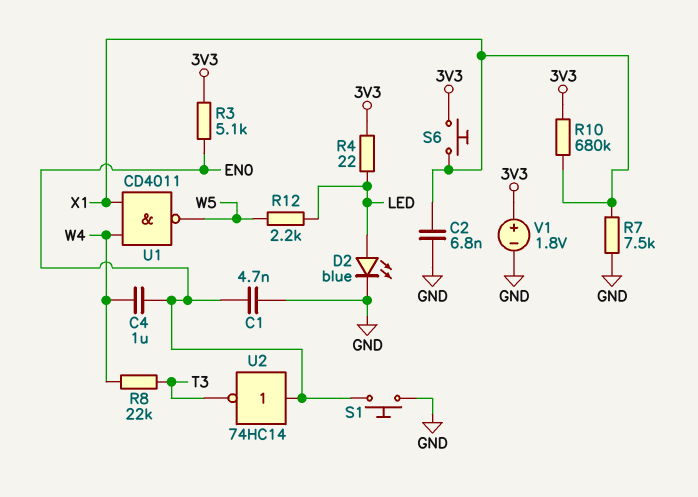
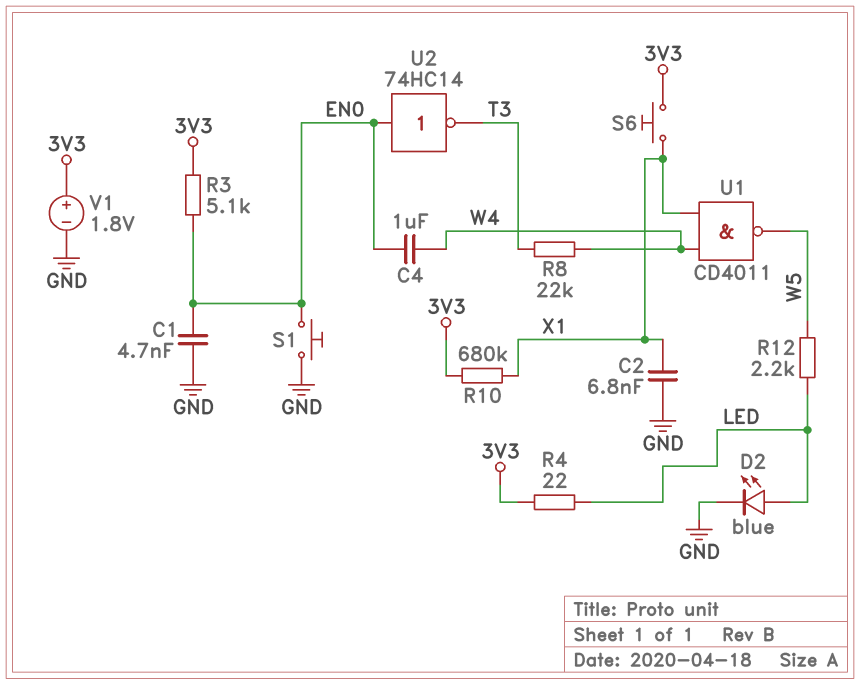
R7: 7.5k (GND, X1) -> none

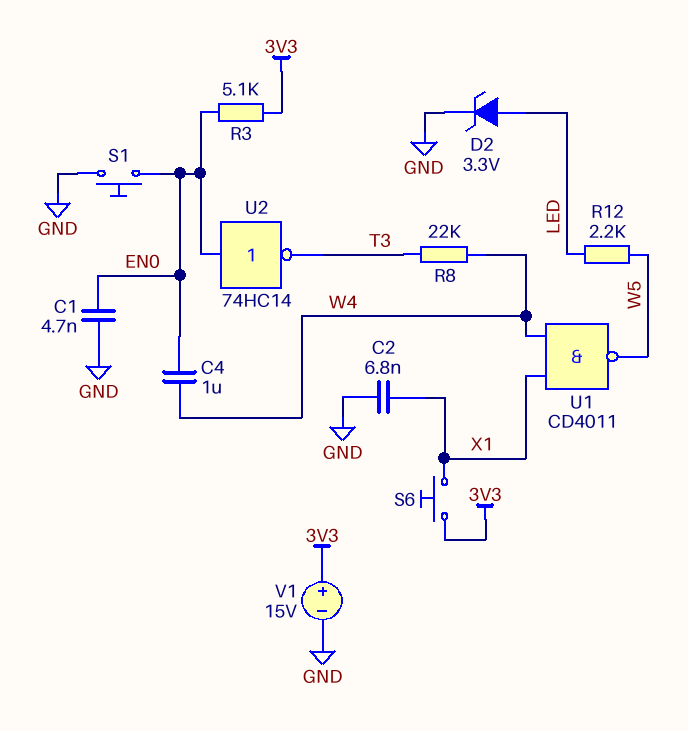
D2: LED blue (A LED, K GND) -> zener 3.3V (A LED, K GND)
R4: 22 (3V3, LED) -> none
R10: 680k (3V3, X1) -> none
V1: 1.8V (plus 3V3, minus GND) -> 15V (plus 3V3, minus GND)

